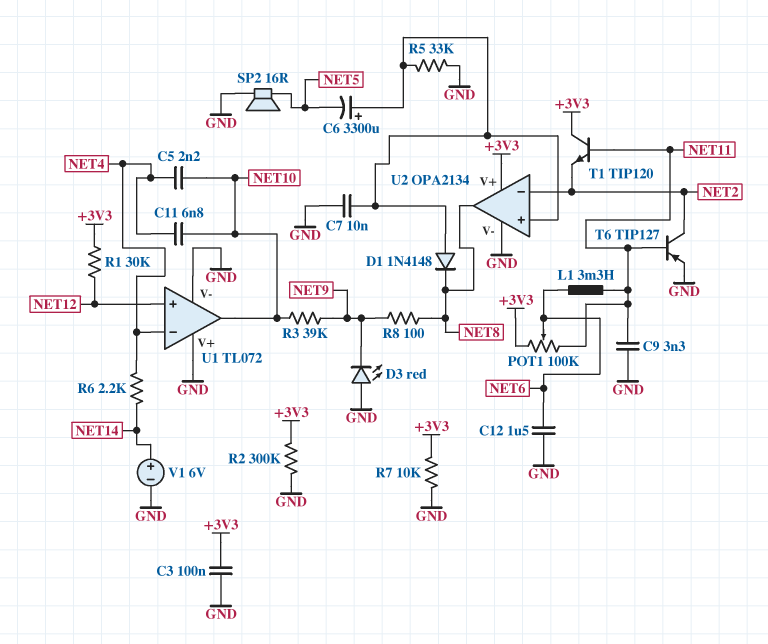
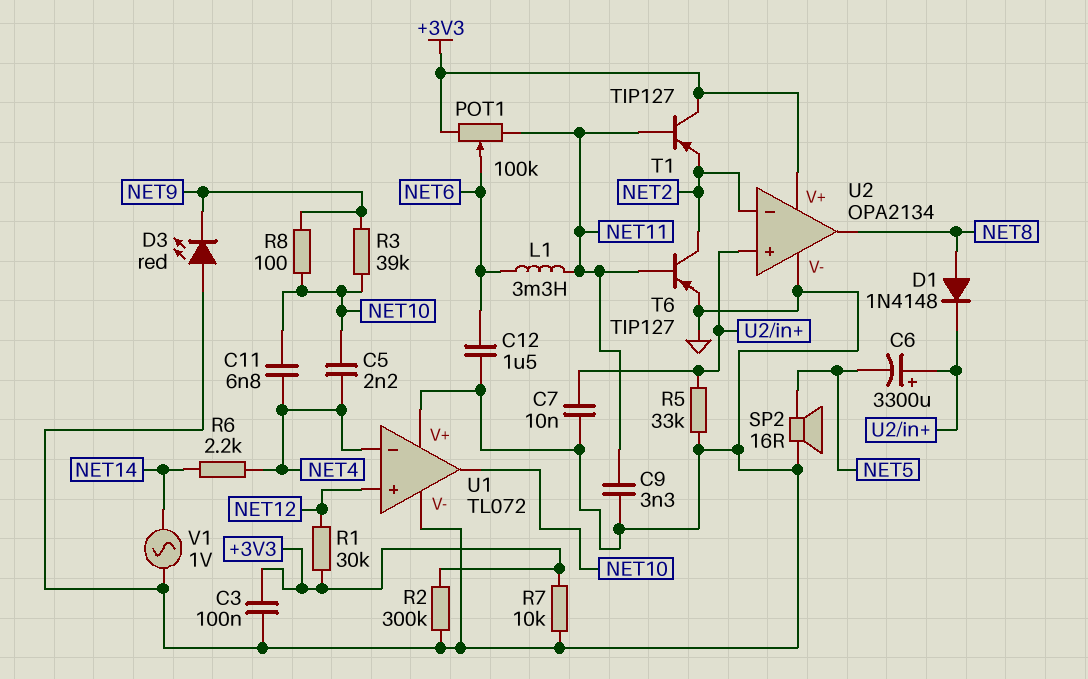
D1: diode 1N4148 (A U2/in+, K NET8) -> diode 1N4148 (A NET8, K U2/in+)
R8: 100 (NET8, NET9) -> 100 (NET9, NET10)
T1: NPN TIP120 (B NET11, C +3V3, E NET2) -> PNP TIP127 (B NET11, C +3V3, E NET2)
V1: 6V (plus NET14, minus GND) -> AC 1V (GND, NET14)

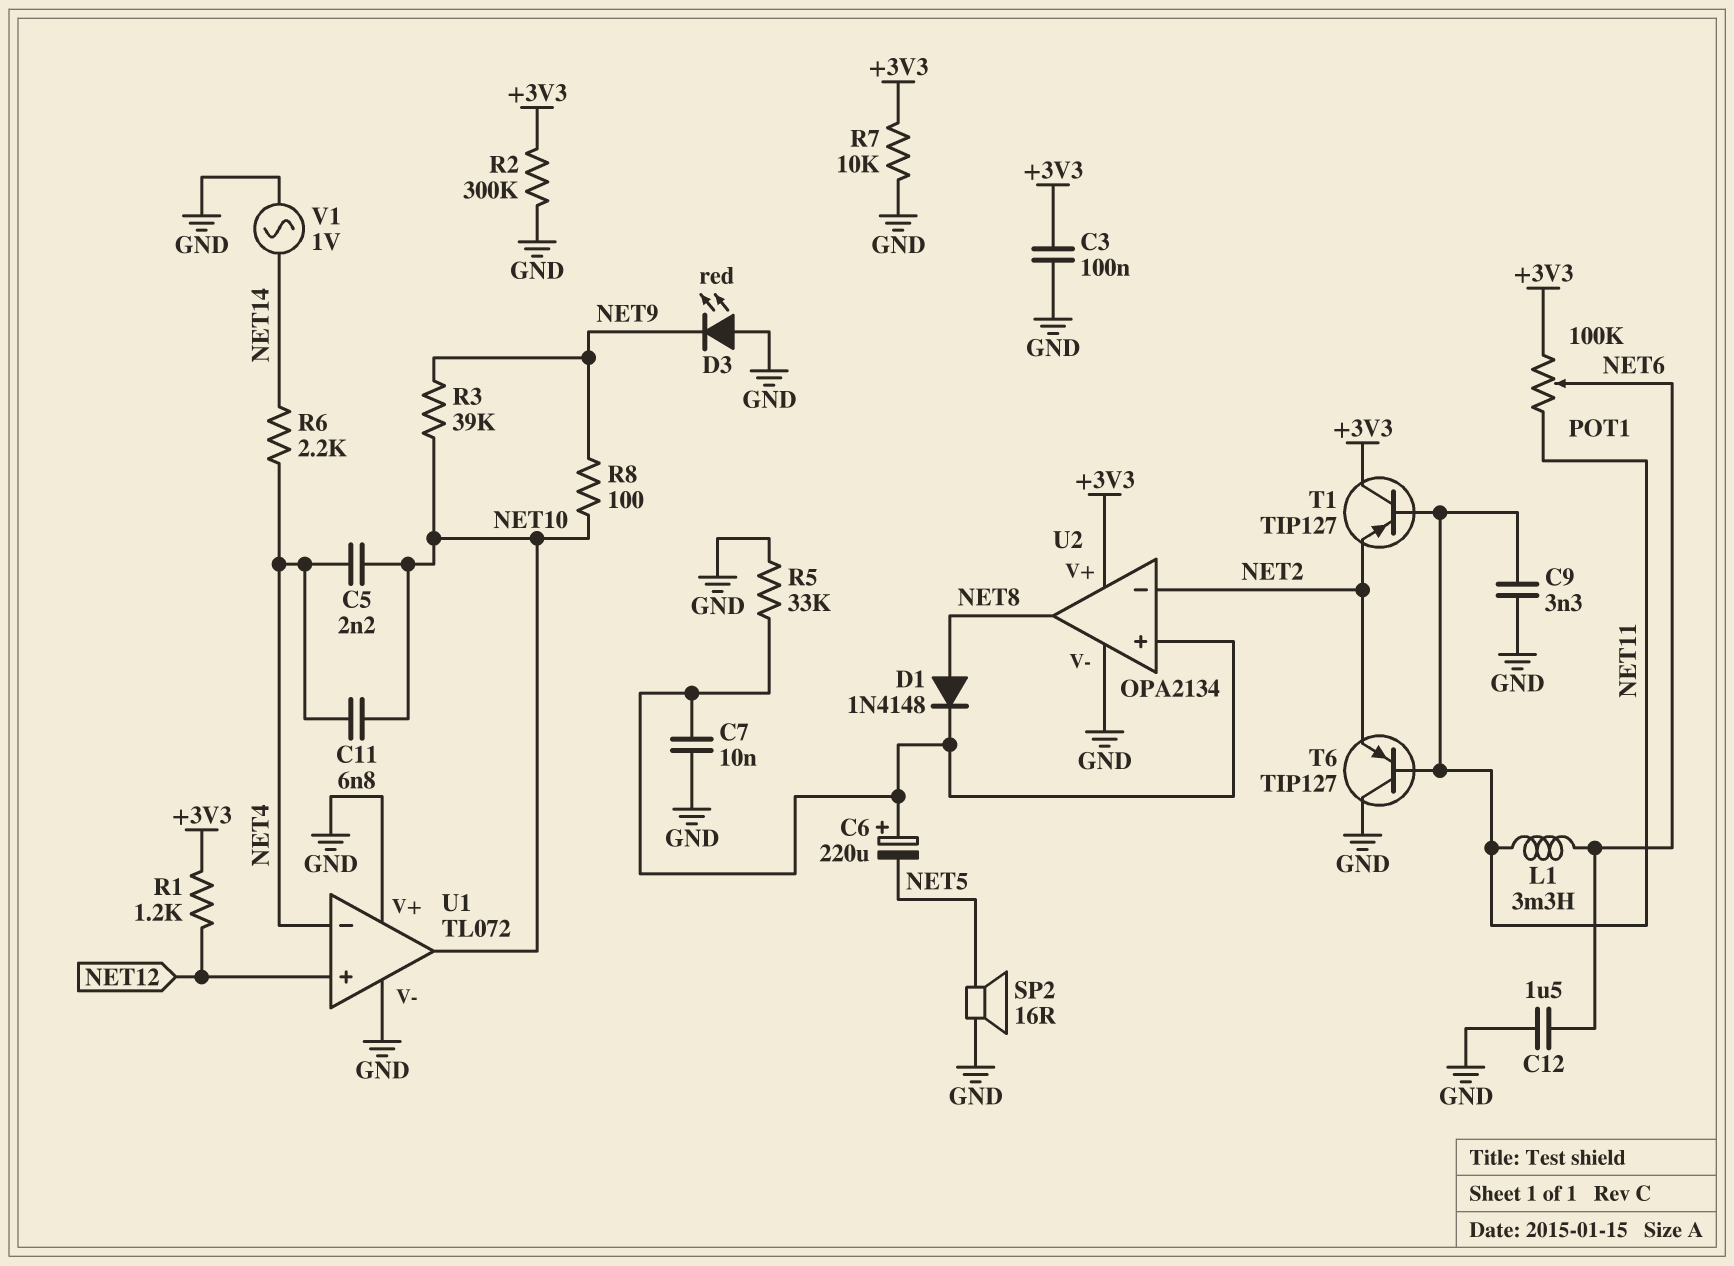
C6: 3300uF (plus U2/in+, minus NET5) -> 220uF (plus U2/in+, minus NET5)
R1: 30k (+3V3, NET12) -> 1.2k (+3V3, NET12)
T6: PNP TIP127 (B NET11, C NET2, E GND) -> PNP TIP127 (B NET11, C GND, E NET2)

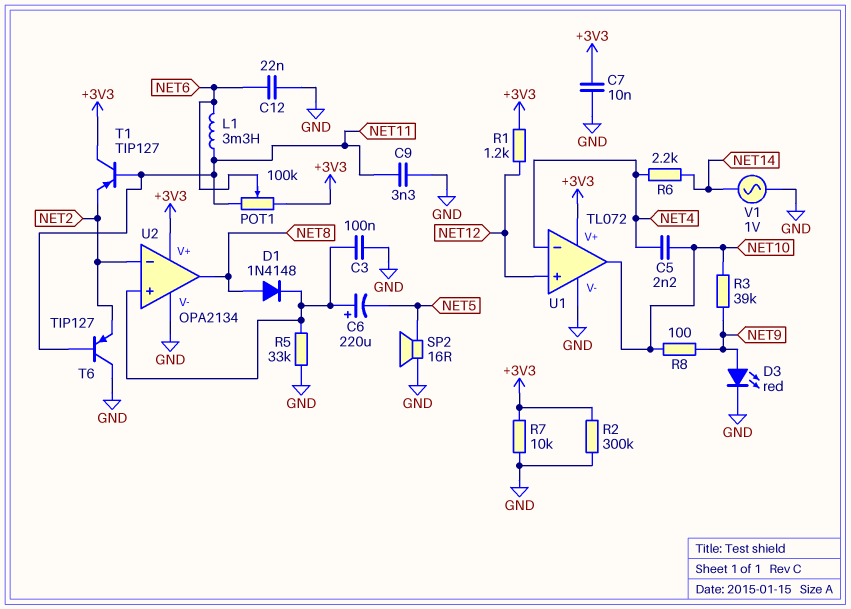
C3: 100nF (+3V3, GND) -> 100nF (GND, U2/in+)
C7: 10nF (GND, U2/in+) -> 10nF (+3V3, GND)
C11: 6.8nF (NET4, NET10) -> none
C12: 1.5uF (GND, NET6) -> 22nF (GND, NET6)
D3: LED red (A GND, K NET9) -> LED red (A NET9, K GND)
U1 pin V+: GND -> +3V3

